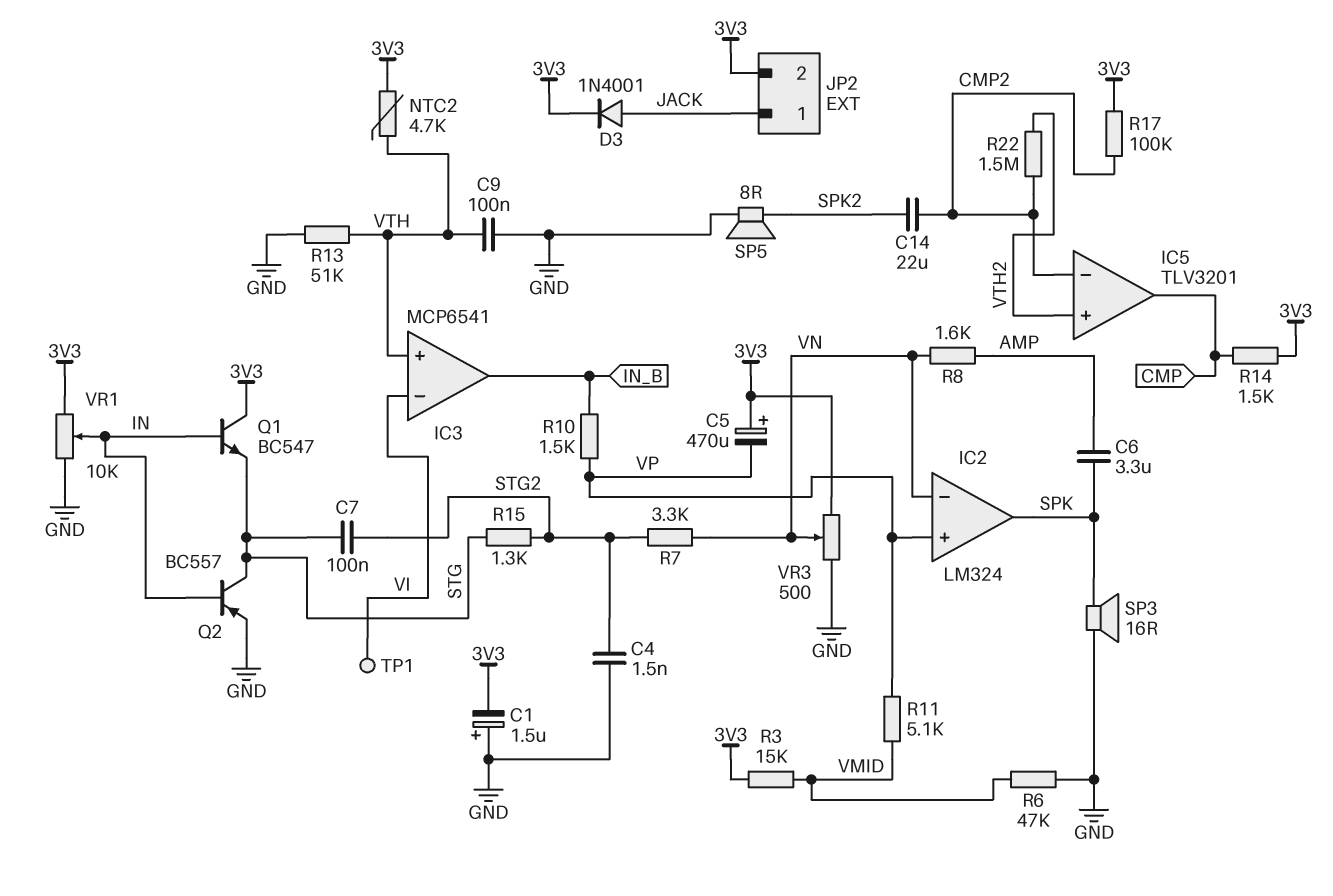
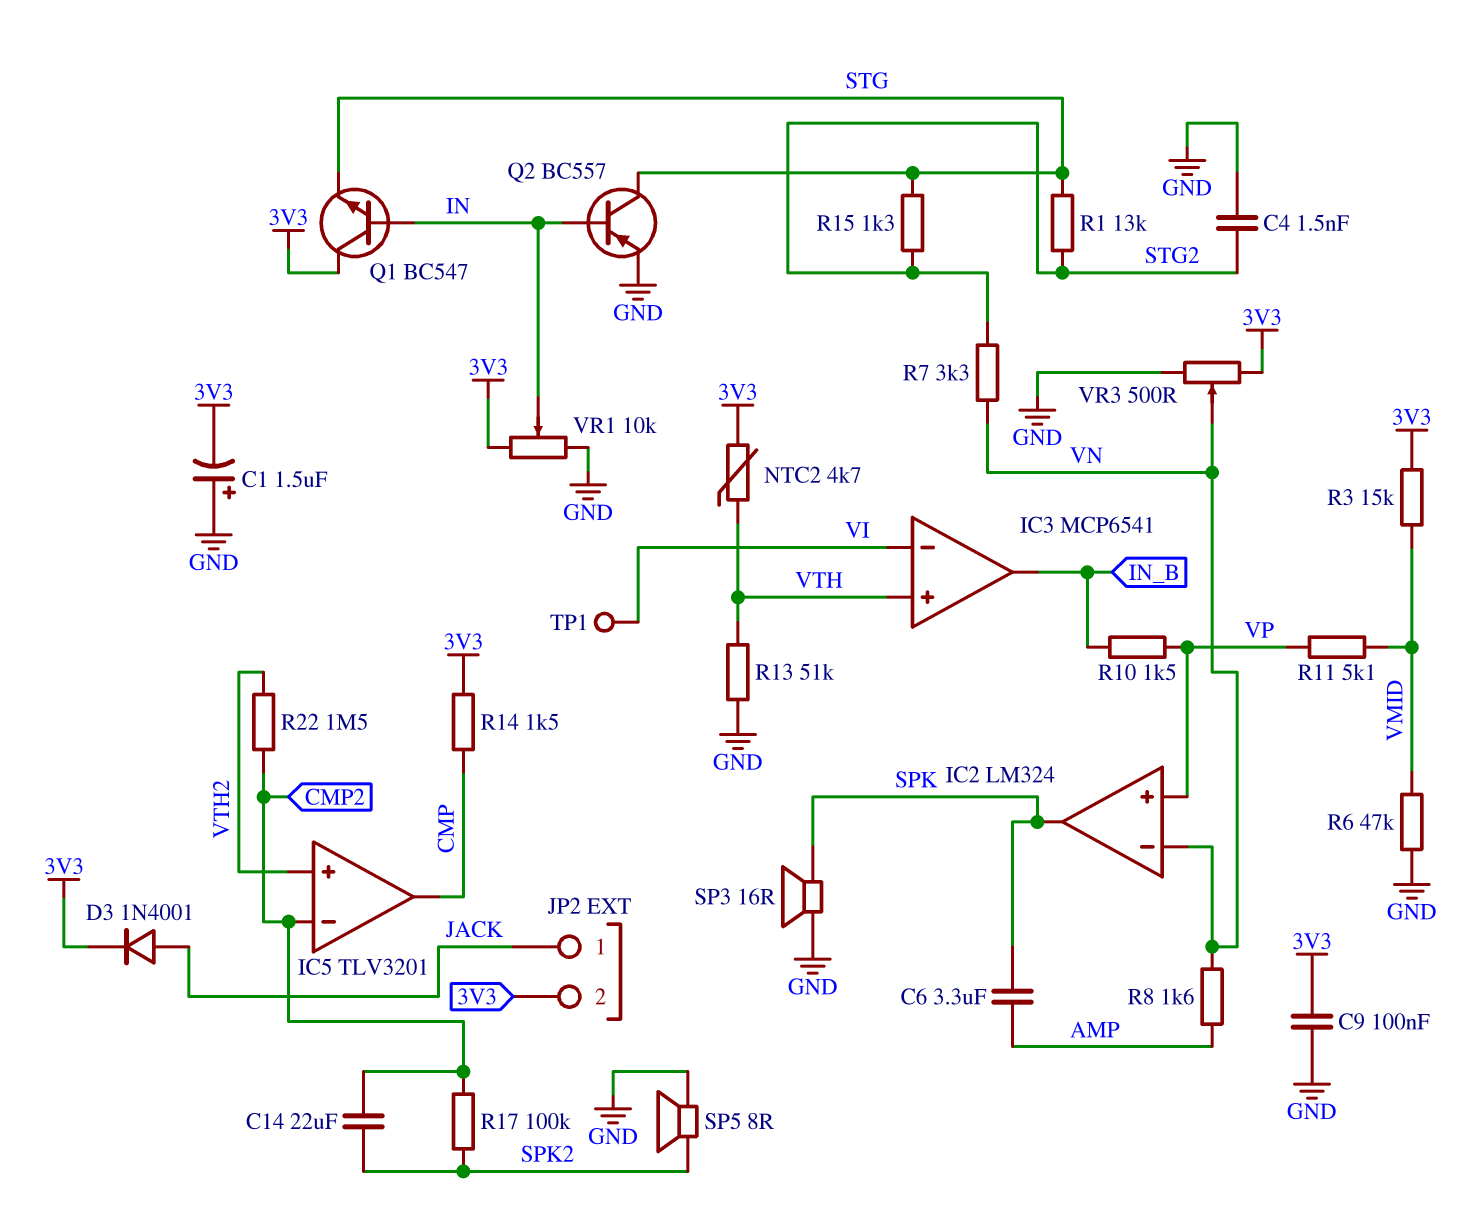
C5: 470uF (plus 3V3, minus VP) -> none
C7: 100nF (STG, STG2) -> none
C9: 100nF (GND, VTH) -> 100nF (3V3, GND)
R1: none -> 13k (STG, STG2)
R17: 100k (3V3, CMP2) -> 100k (CMP2, SPK2)

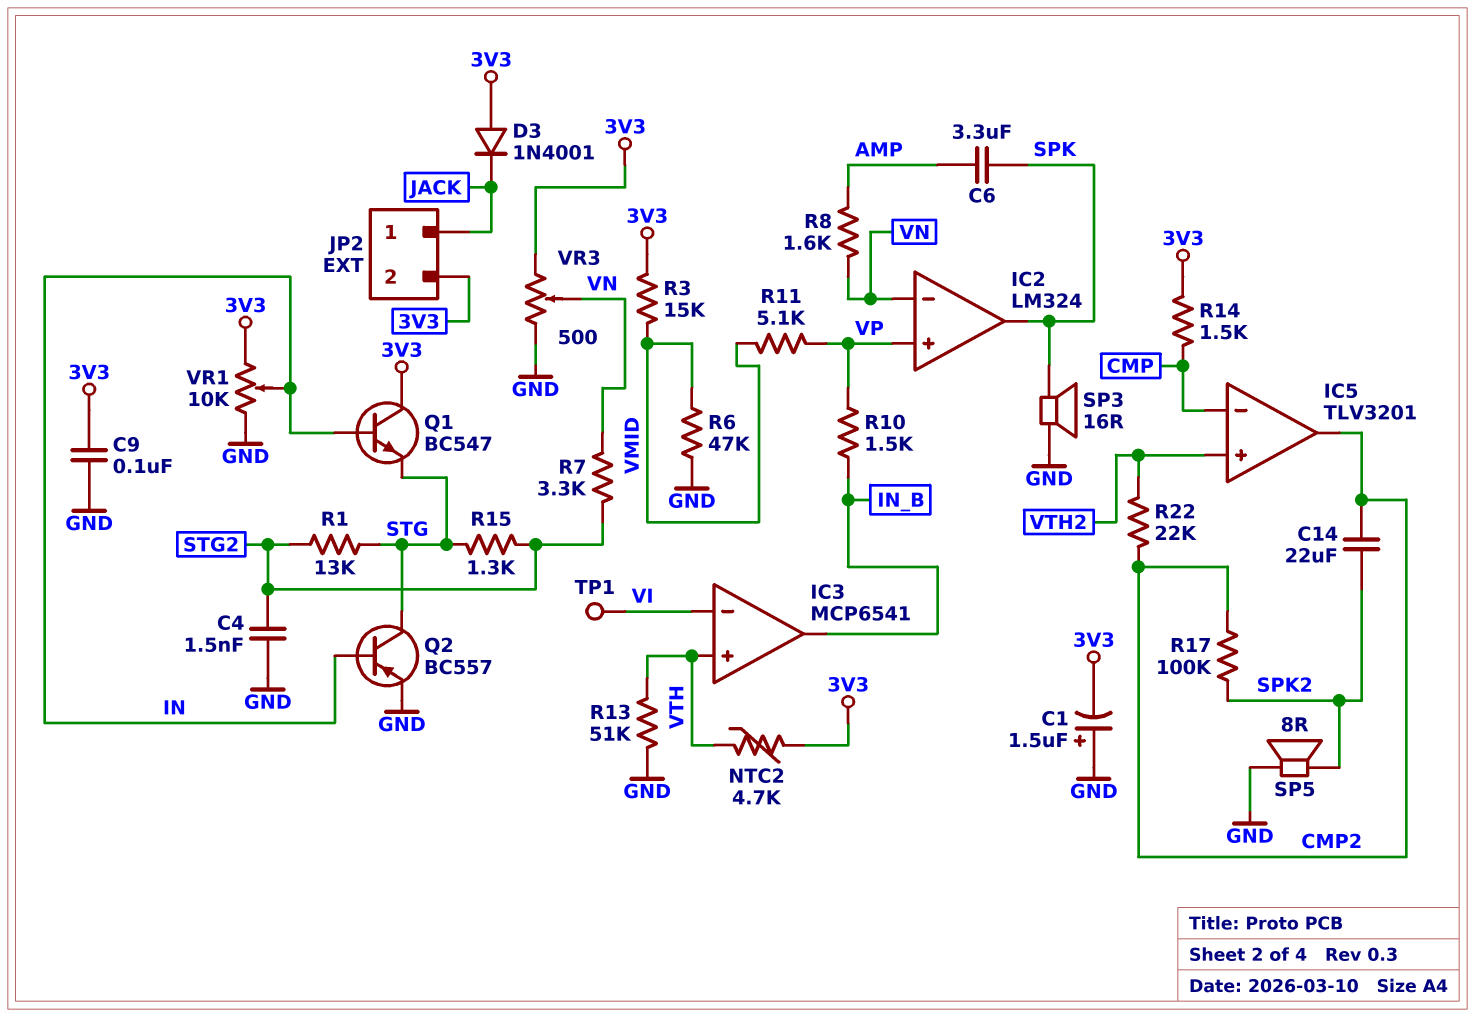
D3: diode 1N4001 (A JACK, K 3V3) -> diode 1N4001 (A 3V3, K JACK)
IC5 pin in-: CMP2 -> CMP
IC5 pin out: CMP -> CMP2
R22: 1.5M (CMP2, VTH2) -> 22k (CMP2, VTH2)

